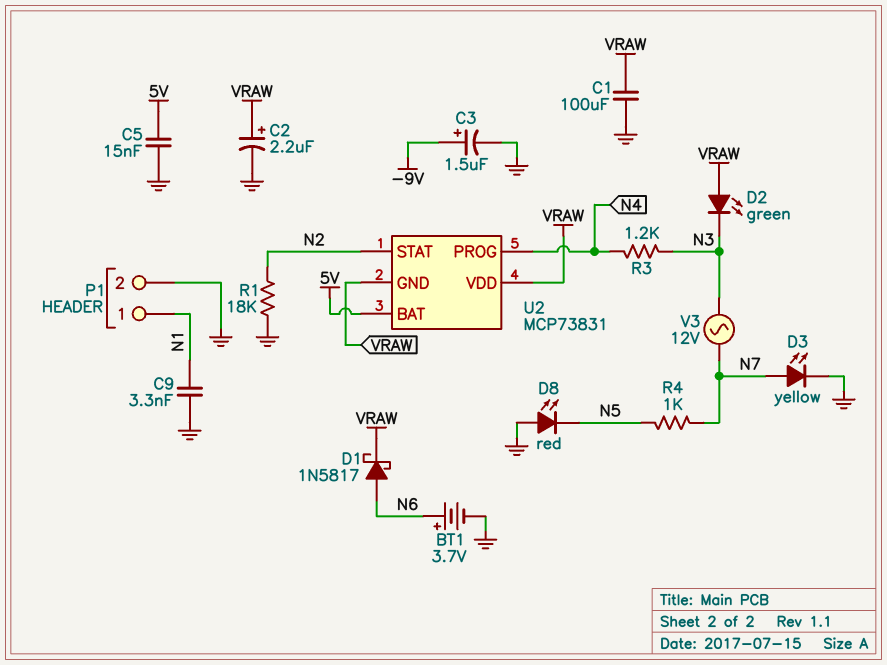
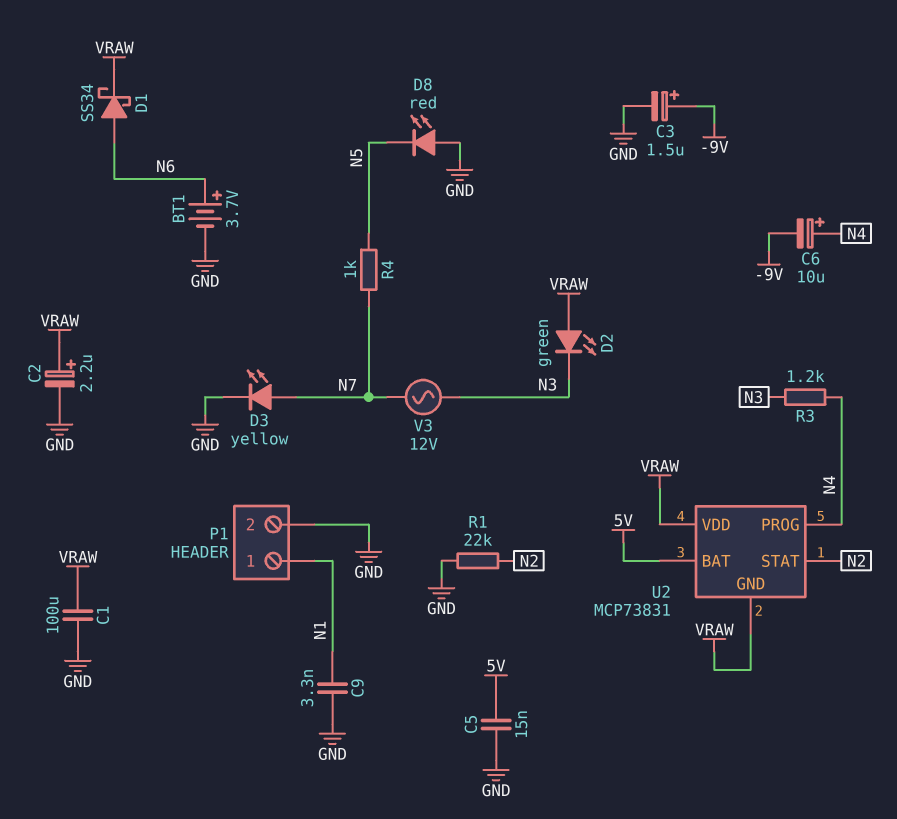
C6: none -> 10uF (plus N4, minus -9V)
D1: schottky 1N5817 (A N6, K VRAW) -> schottky SS34 (A N6, K VRAW)
R1: 18k (GND, N2) -> 22k (GND, N2)

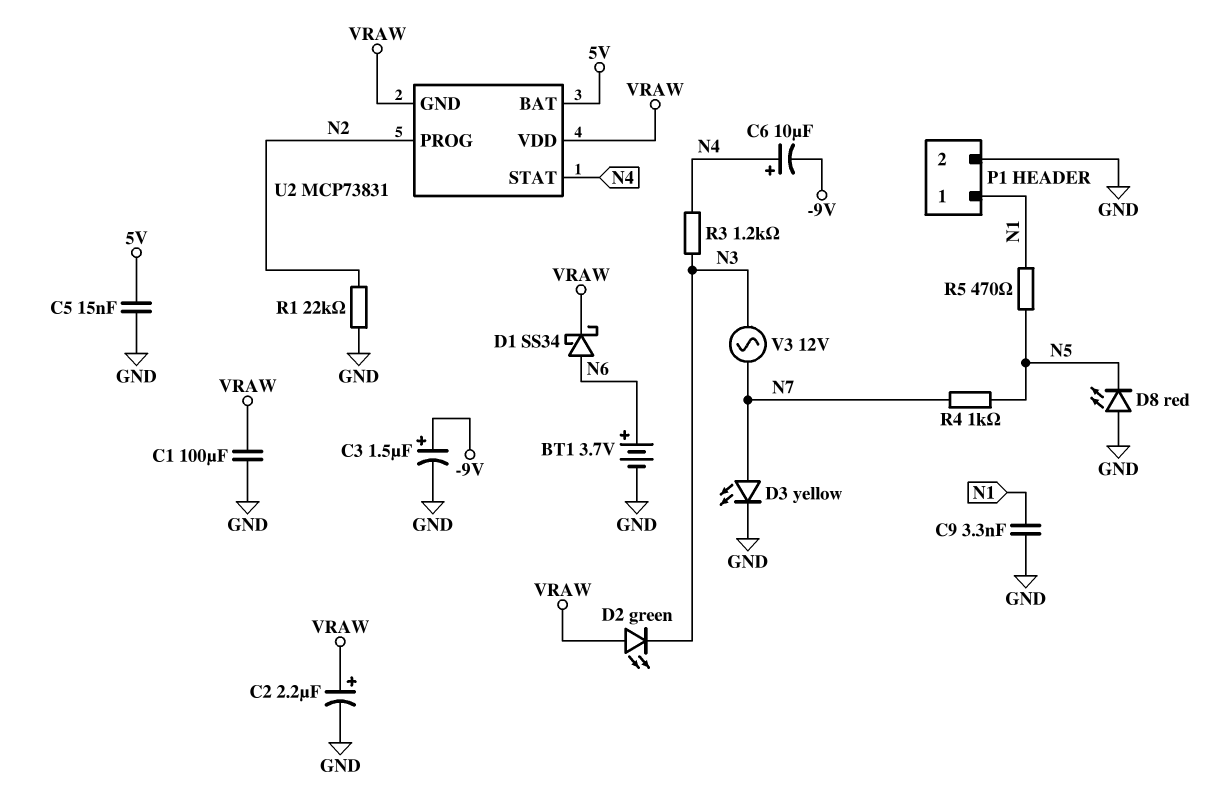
R5: none -> 470 (N1, N5)
U2 pin PROG: N4 -> N2
U2 pin STAT: N2 -> N4

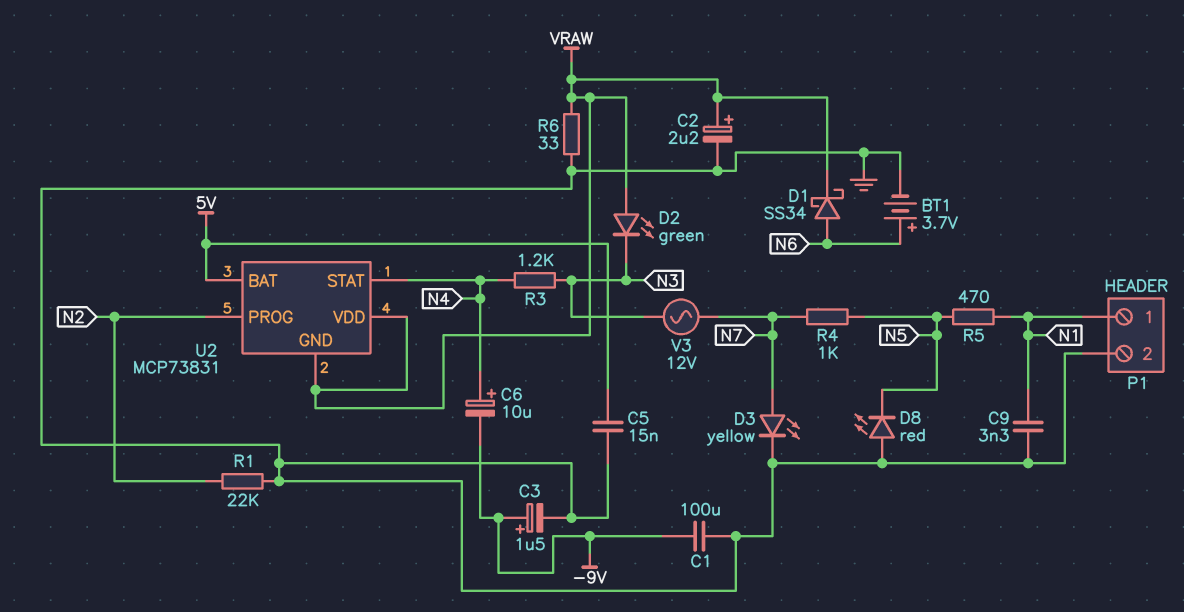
C1: 100uF (GND, VRAW) -> 100uF (-9V, GND)
R6: none -> 33 (GND, VRAW)

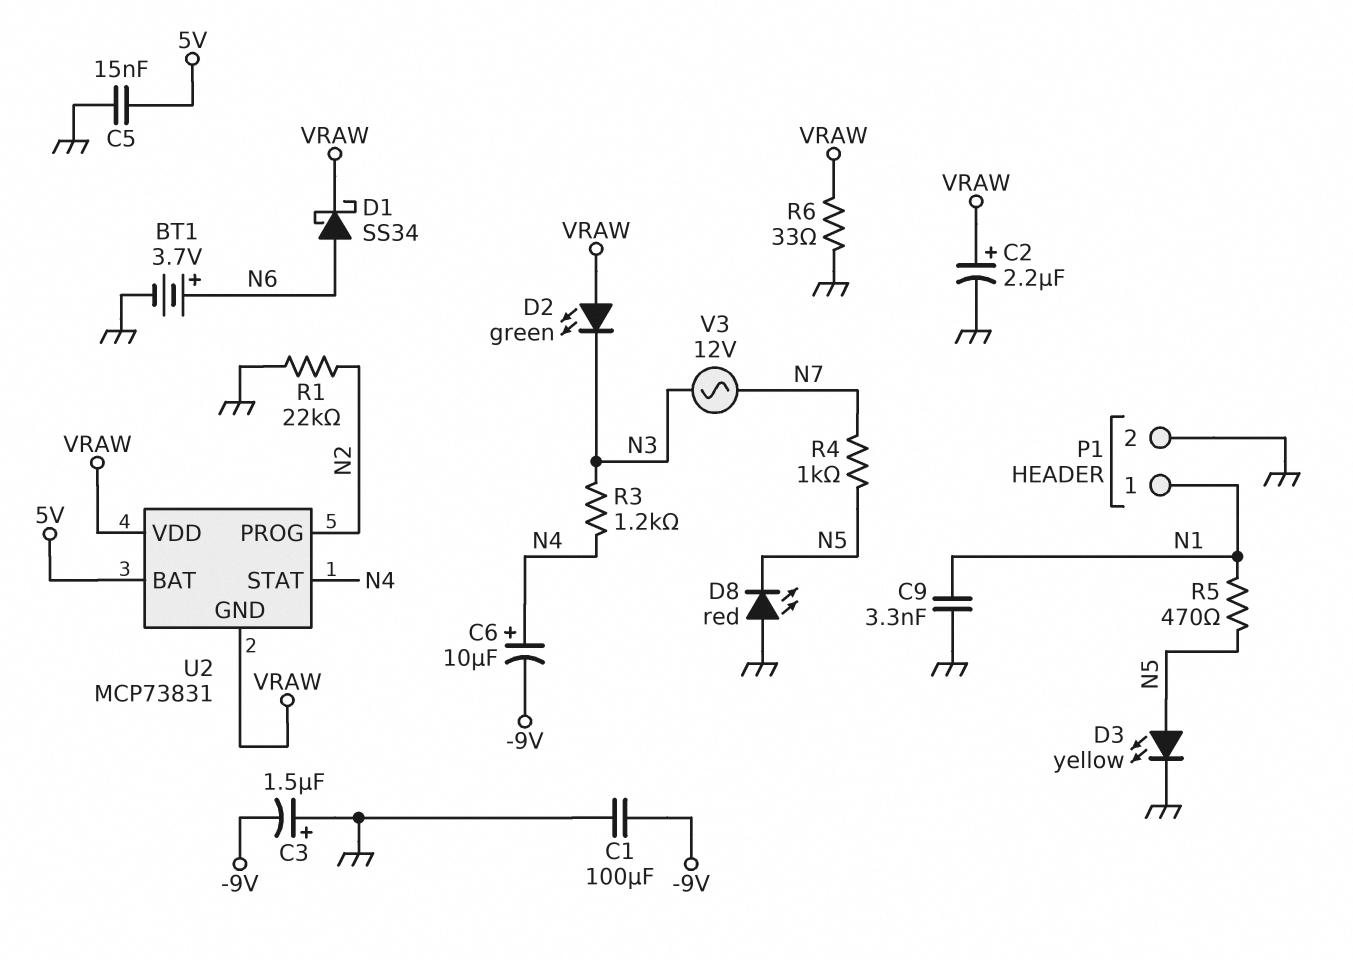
C3: 1.5uF (plus -9V, minus GND) -> 1.5uF (plus GND, minus -9V)
D3: LED yellow (A N7, K GND) -> LED yellow (A N5, K GND)

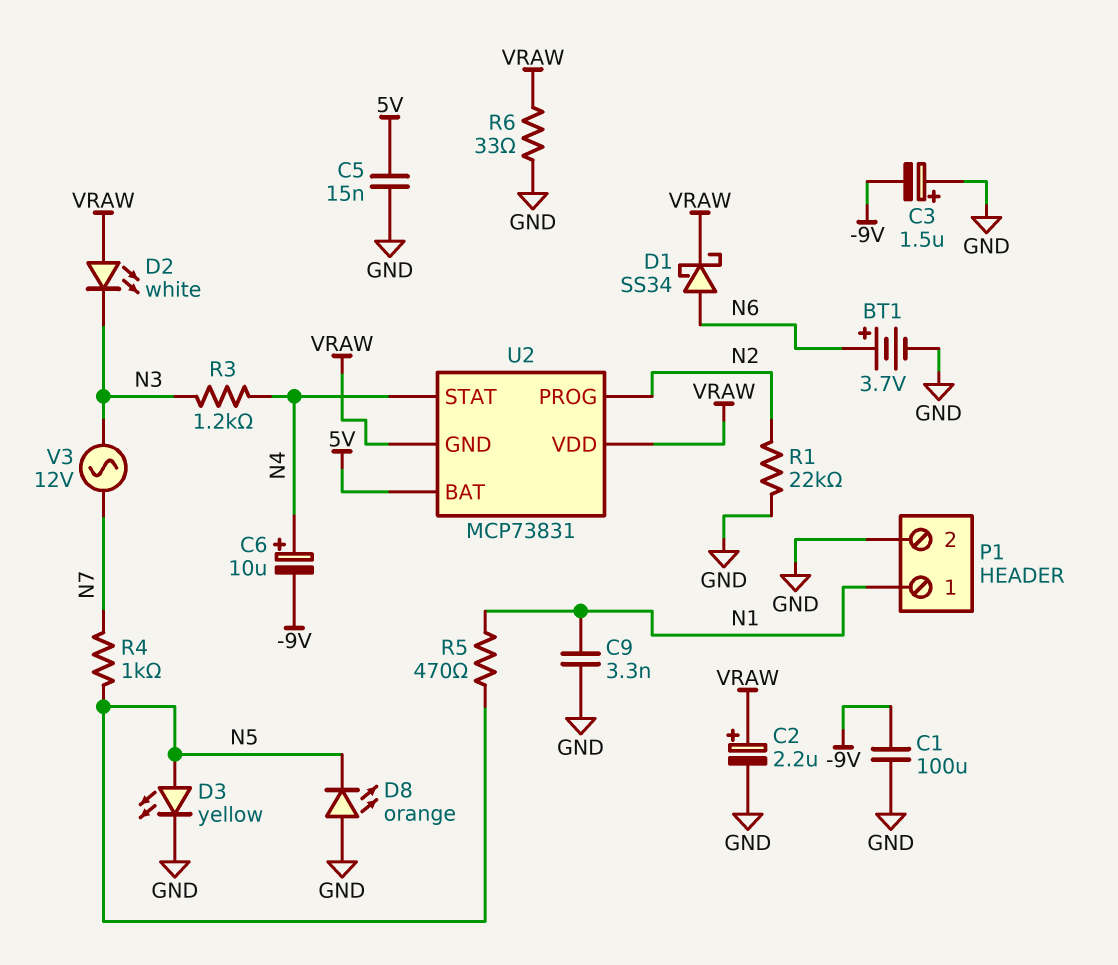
D2: LED green (A VRAW, K N3) -> LED white (A VRAW, K N3)
D8: LED red (A GND, K N5) -> LED orange (A GND, K N5)

